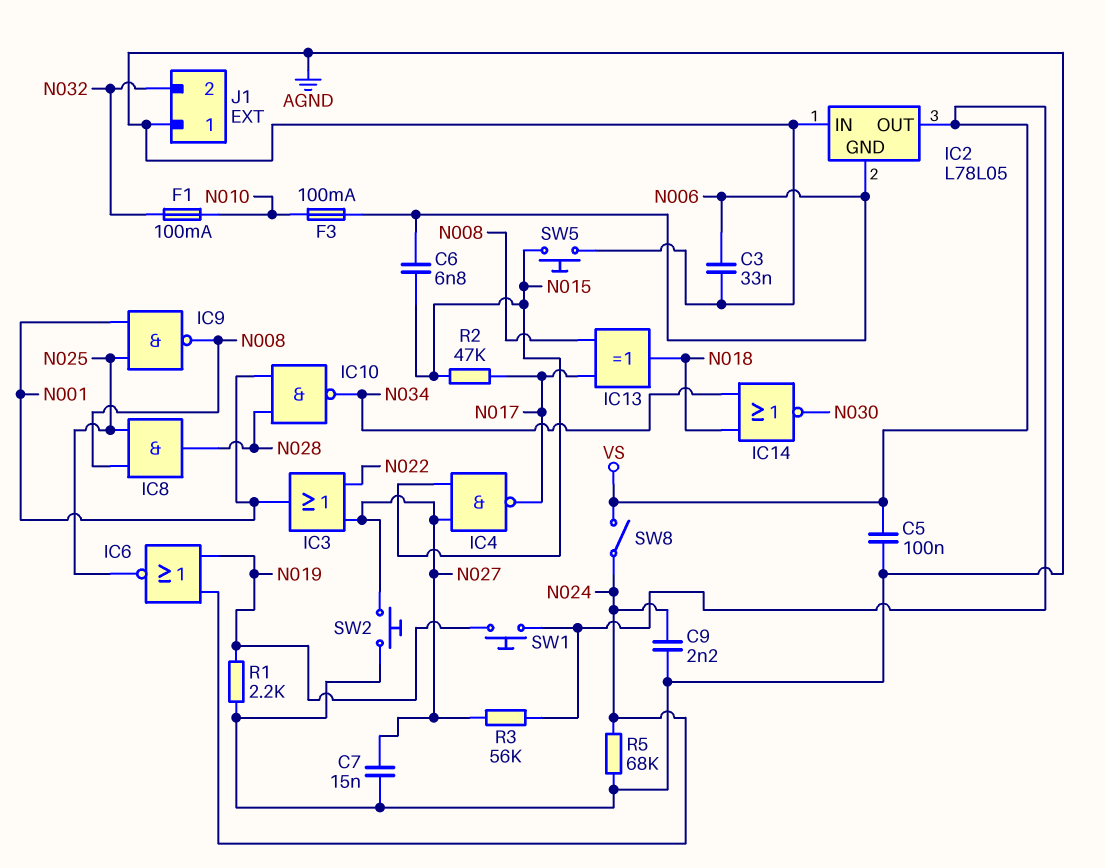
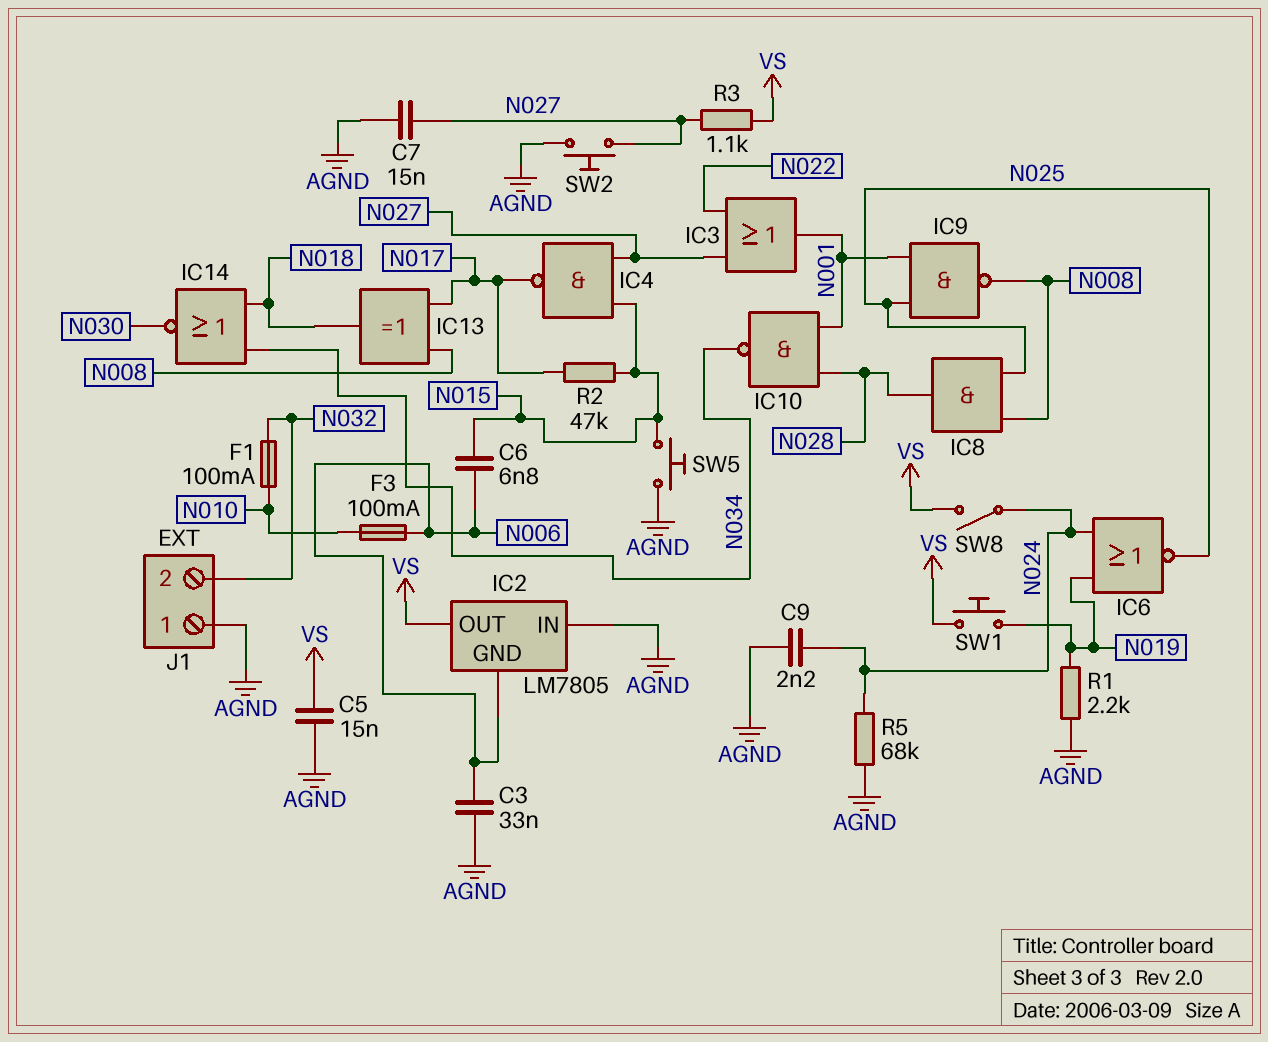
C5: 100nF (AGND, VS) -> 15nF (AGND, VS)
IC2: L78L05 -> LM7805
R3: 56k (N027, VS) -> 1.1k (N027, VS)

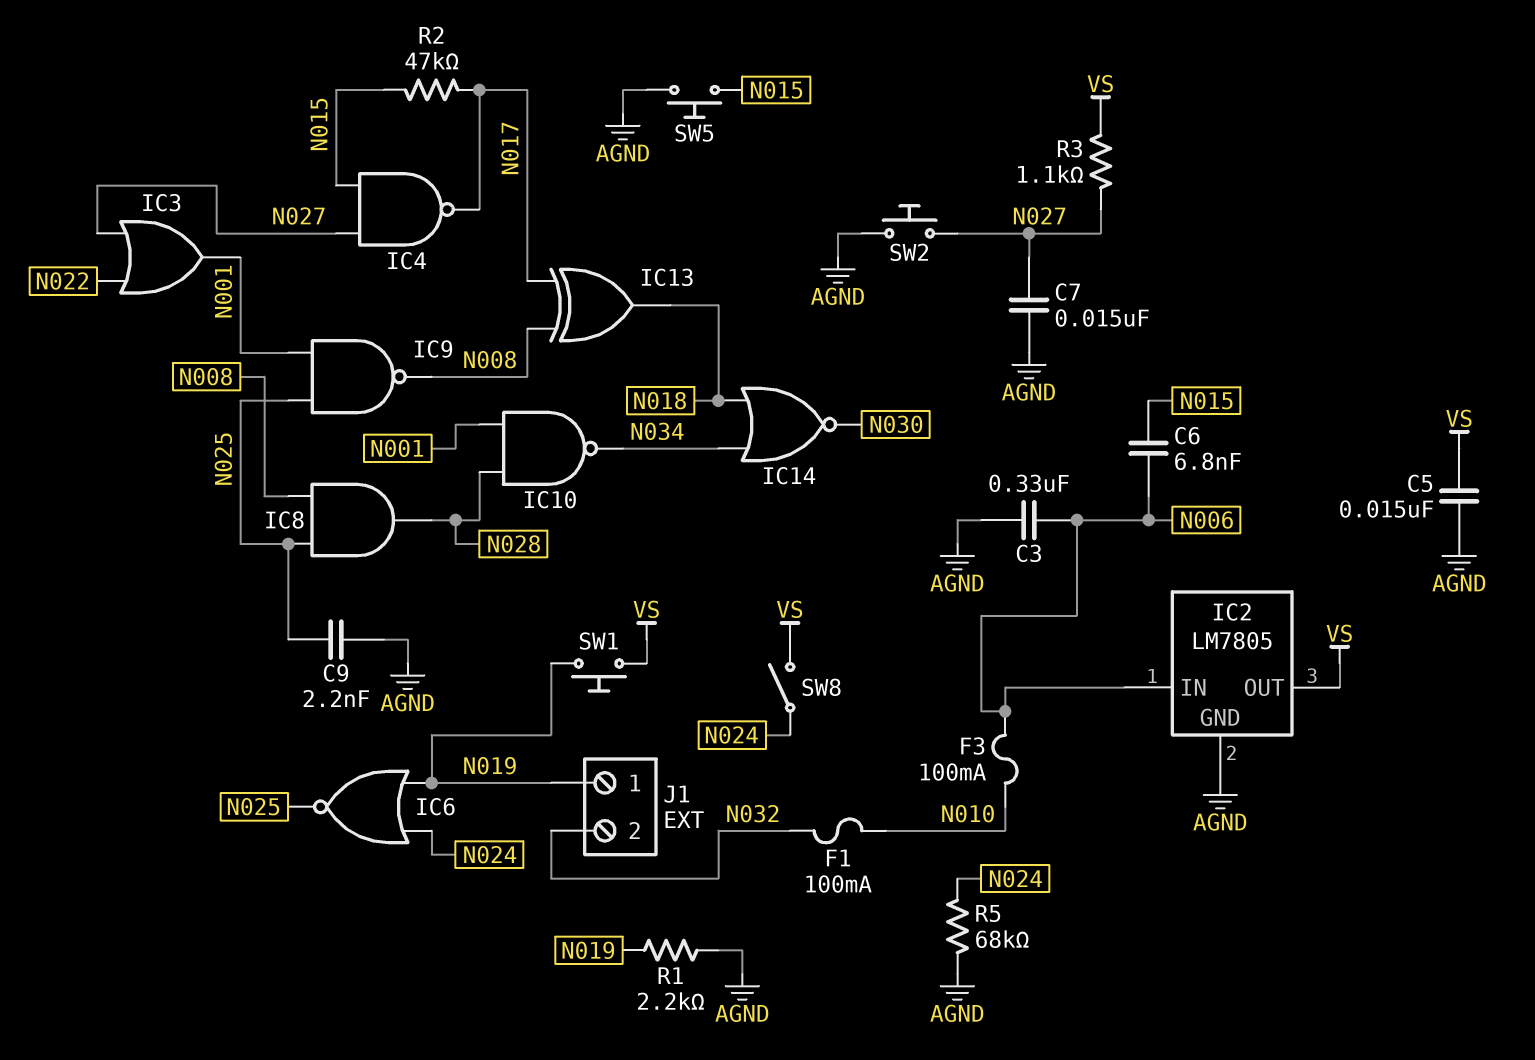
C3: 33nF (AGND, N006) -> 330nF (AGND, N006)
C9: 2.2nF (AGND, N024) -> 2.2nF (AGND, N025)
IC2 pin GND: N006 -> AGND
IC2 pin IN: AGND -> N006
J1 pin 1: AGND -> N019

